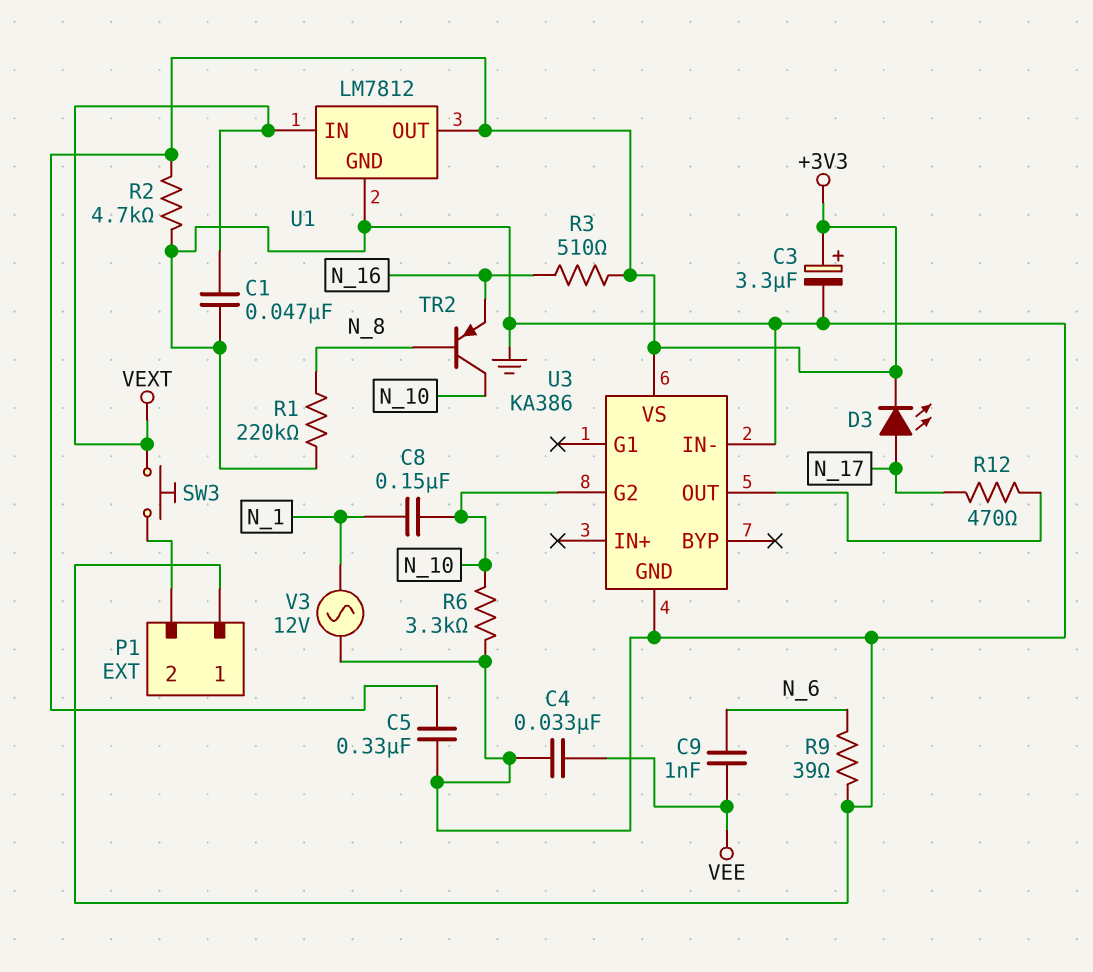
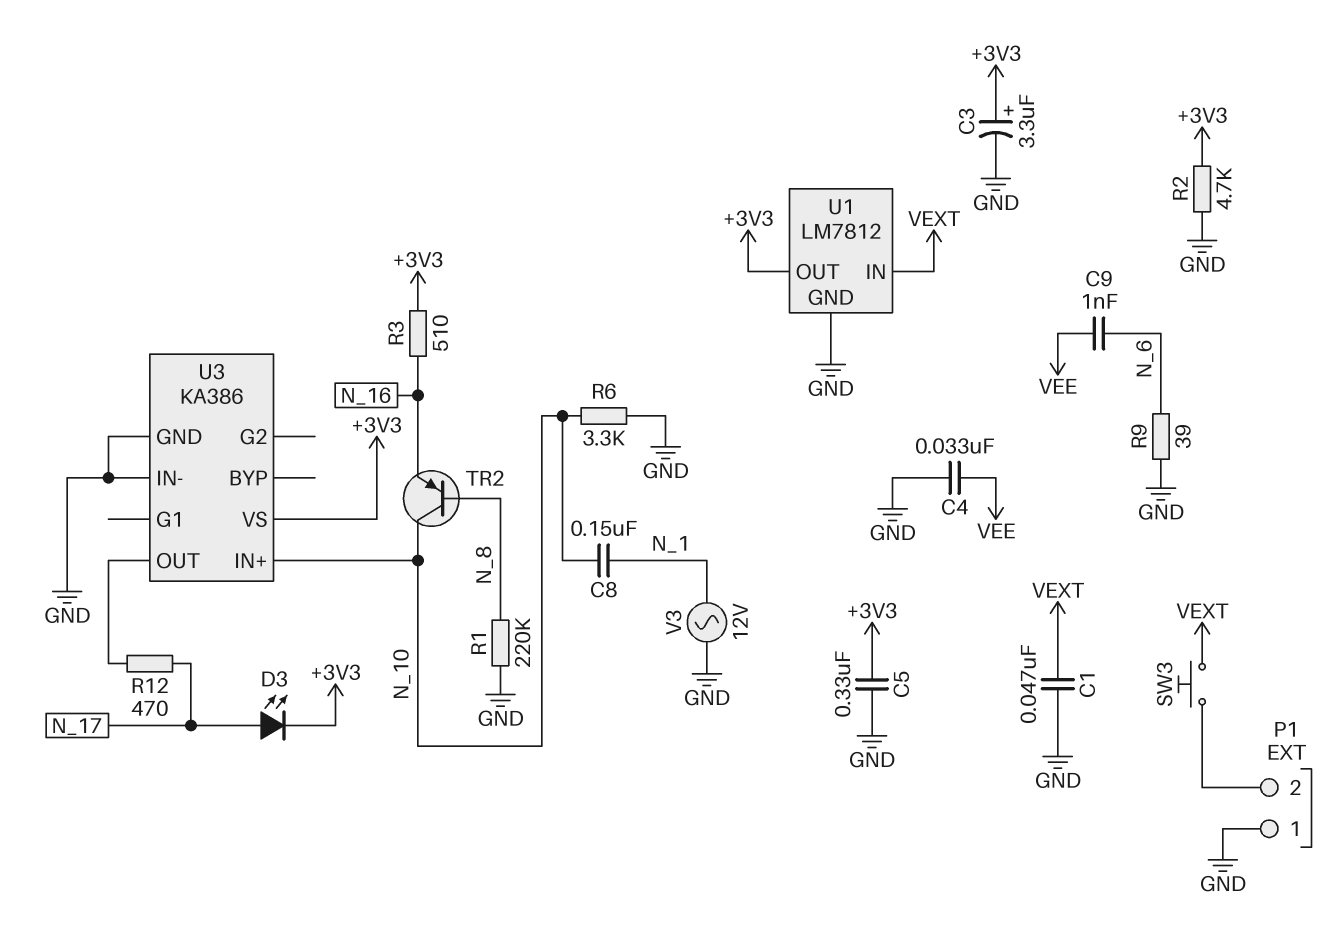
U3 pin G2: N_10 -> none
U3 pin IN+: none -> N_10

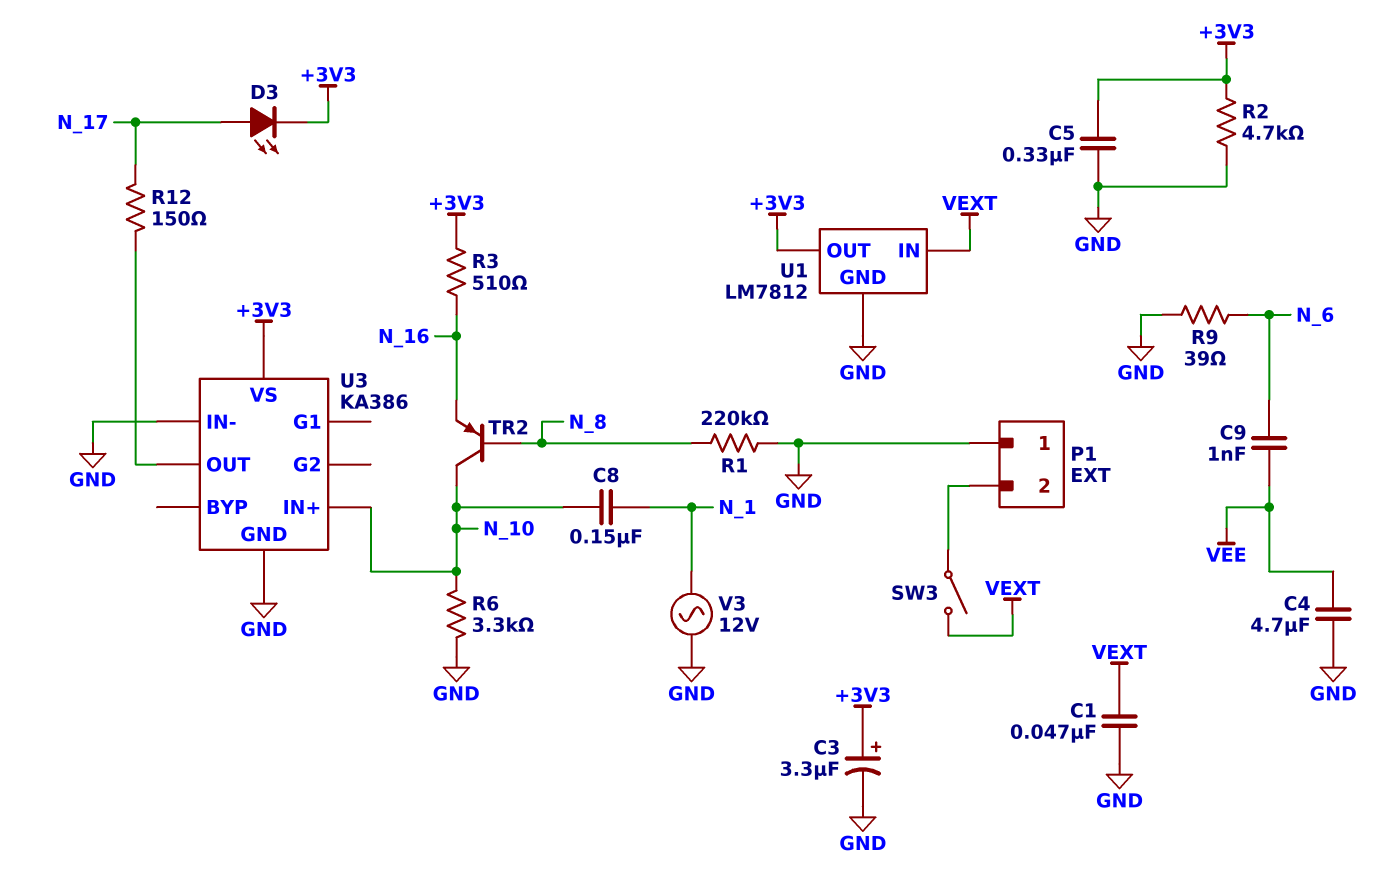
C4: 33nF (GND, VEE) -> 4.7uF (GND, VEE)
R12: 470 (N_17, U3/OUT) -> 150 (N_17, U3/OUT)
SW3: button (P1/2, VEXT) -> switch (P1/2, VEXT)

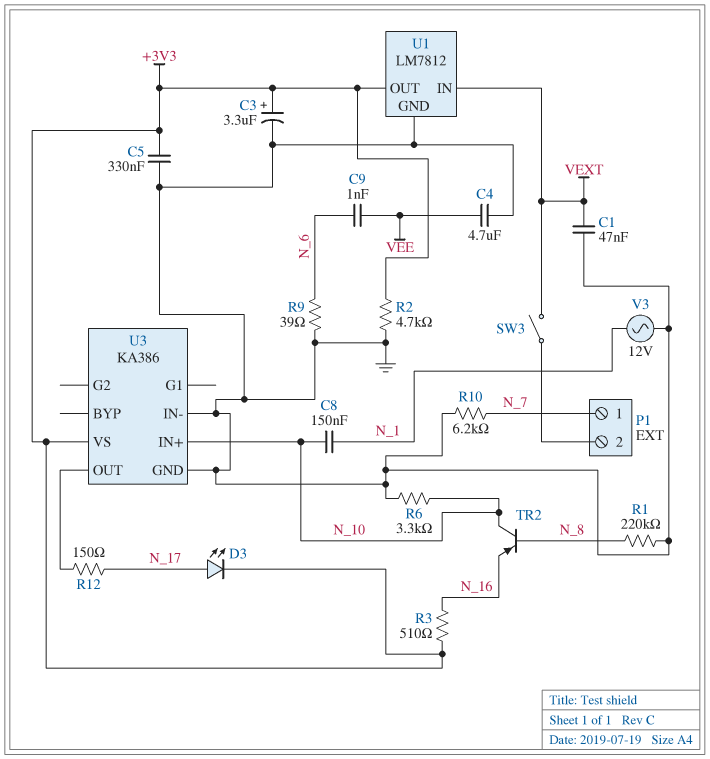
P1 pin 1: GND -> N_7
R10: none -> 6.2k (GND, N_7)

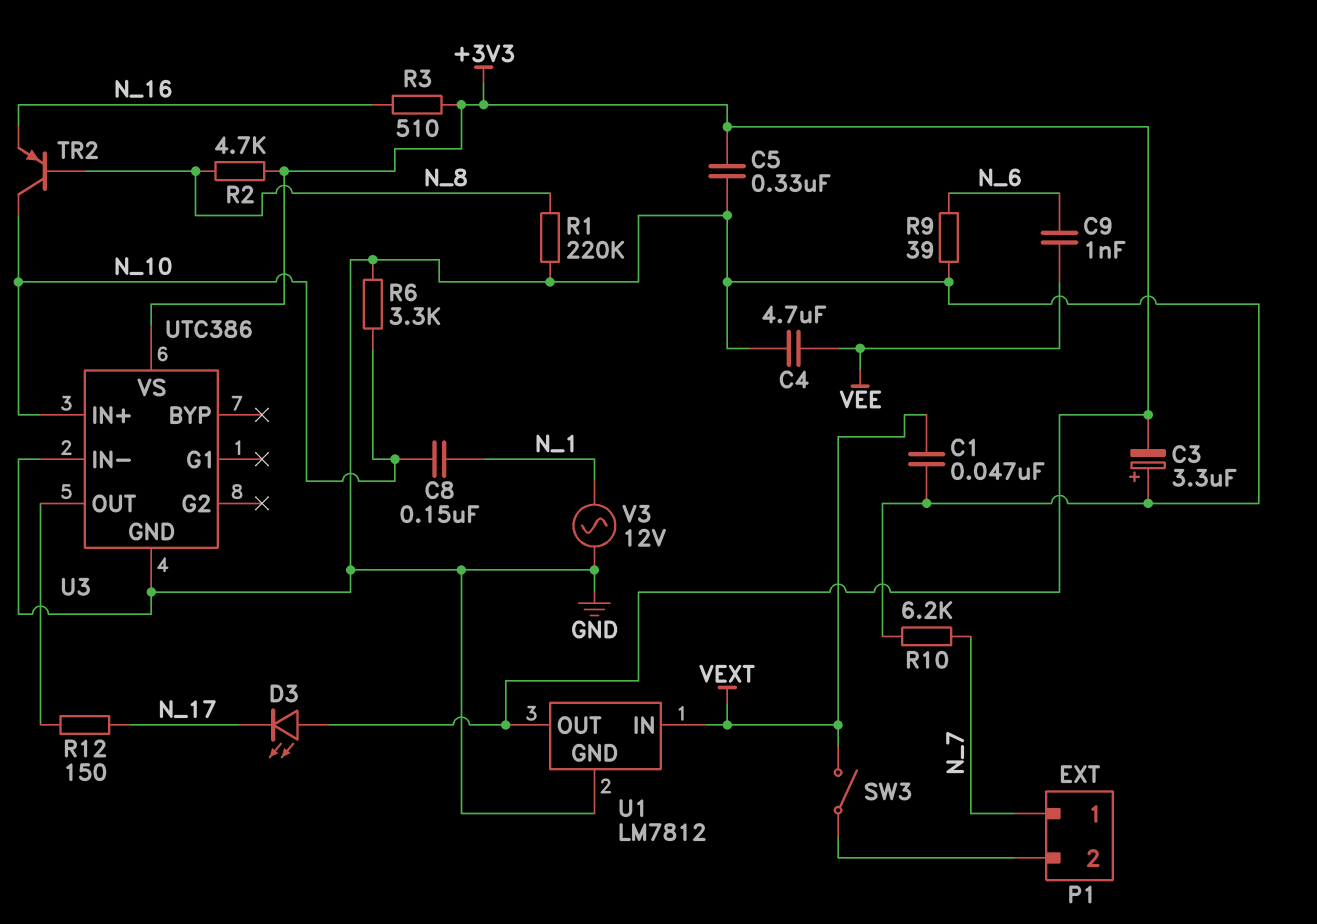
C3: 3.3uF (plus +3V3, minus GND) -> 3.3uF (plus GND, minus +3V3)
D3: LED (A N_17, K +3V3) -> LED (A +3V3, K N_17)
R2: 4.7k (+3V3, GND) -> 4.7k (+3V3, N_8)
U3: KA386 -> UTC386

